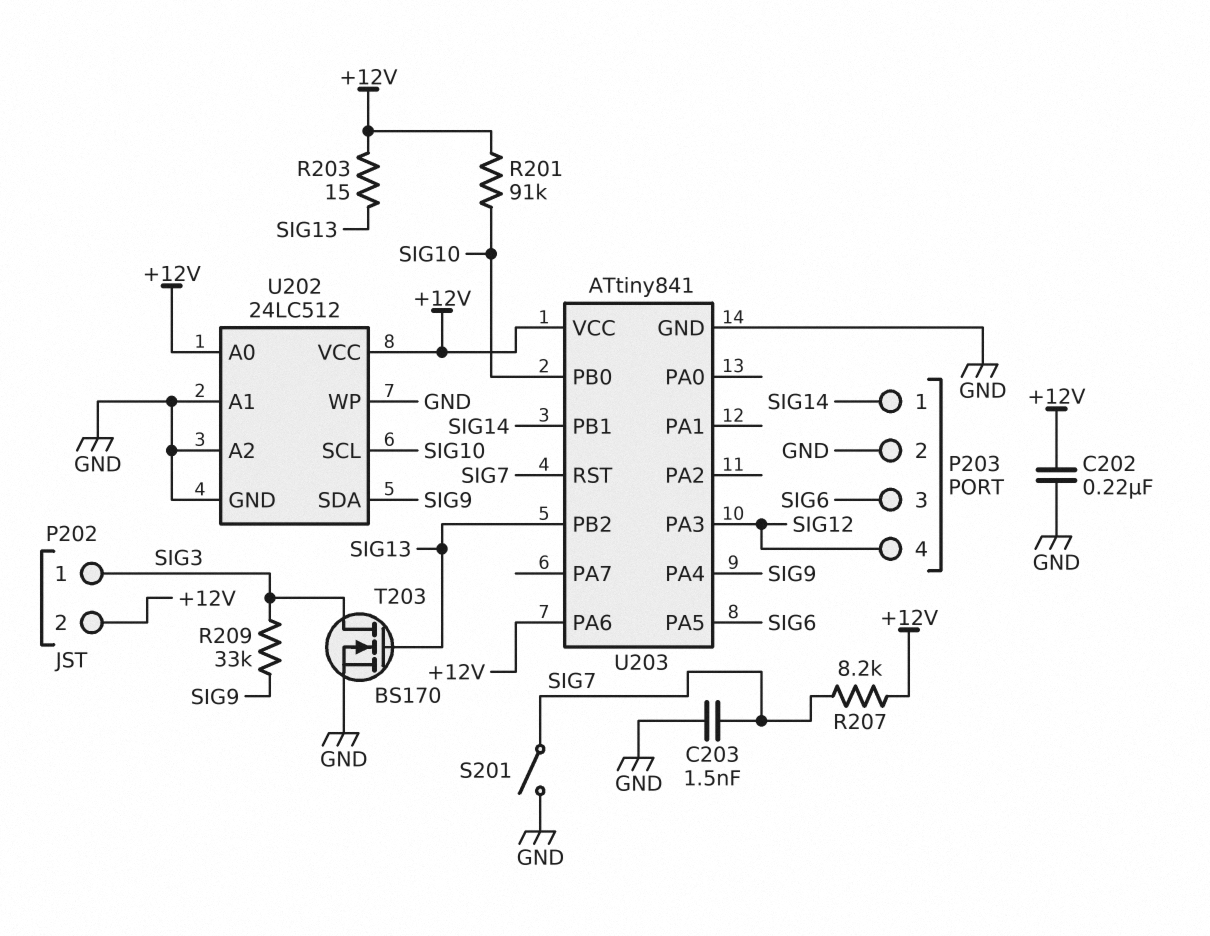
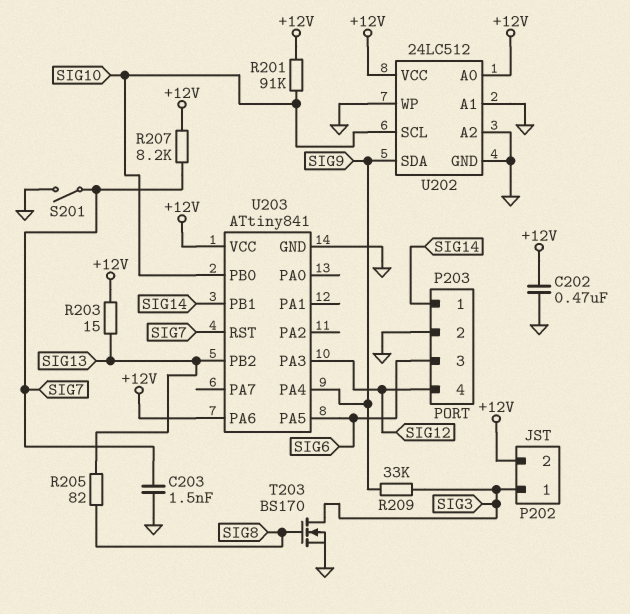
C202: 220nF (+12V, GND) -> 470nF (+12V, GND)
R205: none -> 82 (SIG8, SIG13)
T203: NMOS BS170 (G SIG13, D SIG3, S GND) -> NMOS BS170 (G SIG8, D SIG3, S GND)

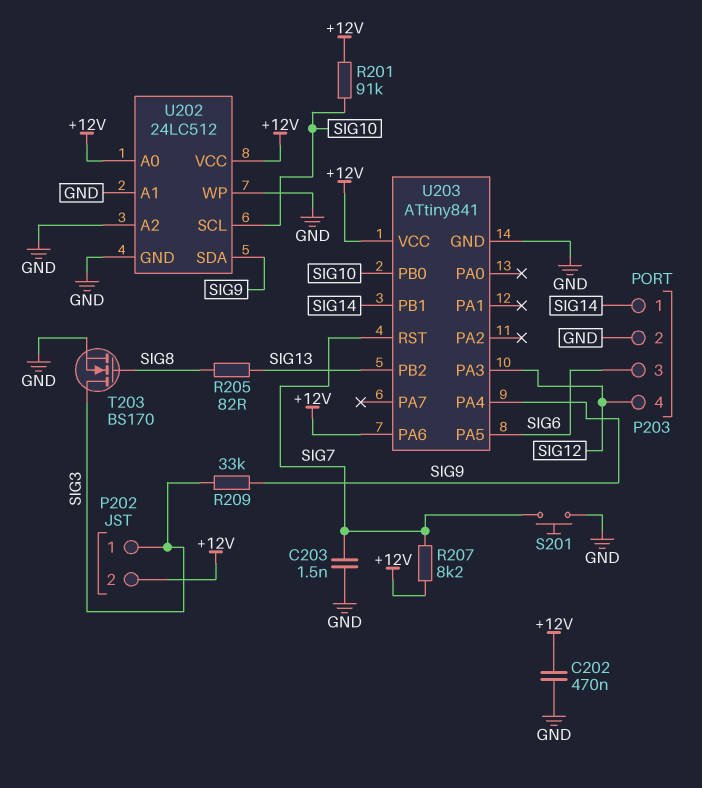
R203: 15 (+12V, SIG13) -> none
S201: switch (GND, SIG7) -> button (GND, SIG7)

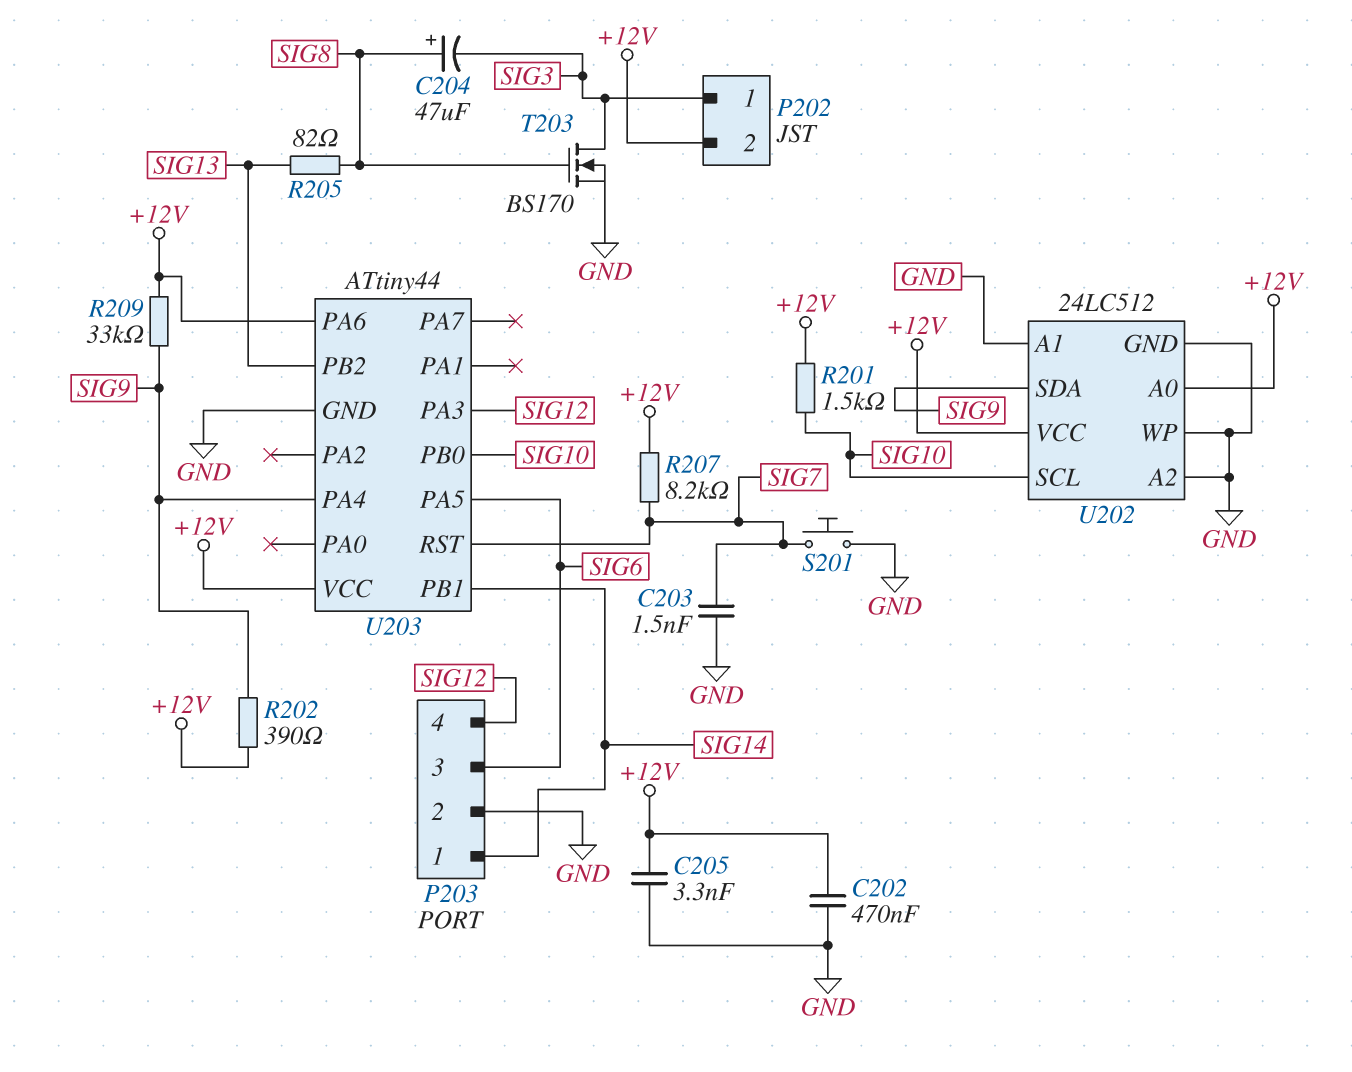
C204: none -> 47uF (plus SIG8, minus SIG3)
C205: none -> 3.3nF (+12V, GND)
R201: 91k (+12V, SIG10) -> 1.5k (+12V, SIG10)
R202: none -> 390 (+12V, SIG9)
R209: 33k (SIG3, SIG9) -> 33k (+12V, SIG9)
U203: ATtiny841 -> ATtiny44

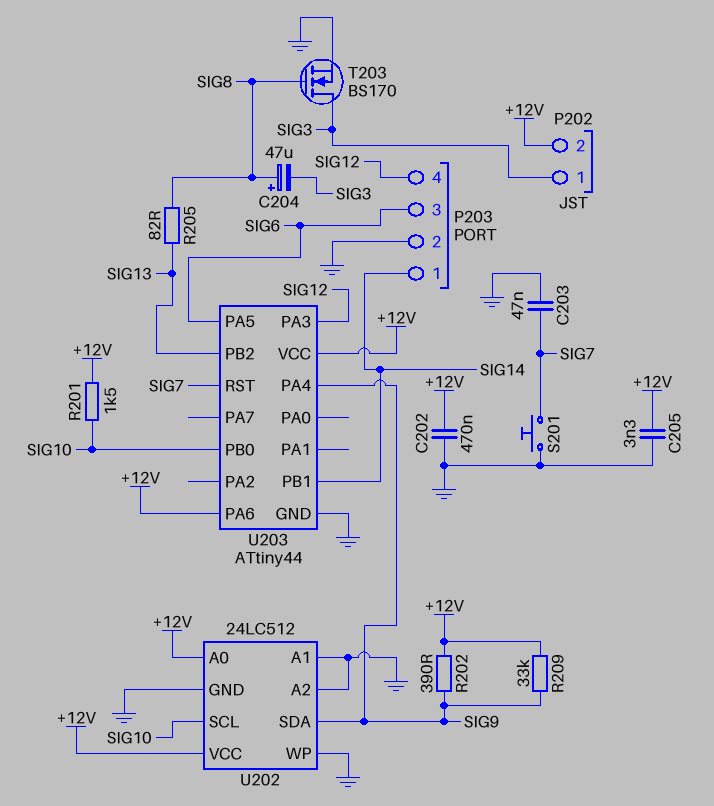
C203: 1.5nF (GND, SIG7) -> 47nF (GND, SIG7)
R207: 8.2k (+12V, SIG7) -> none

